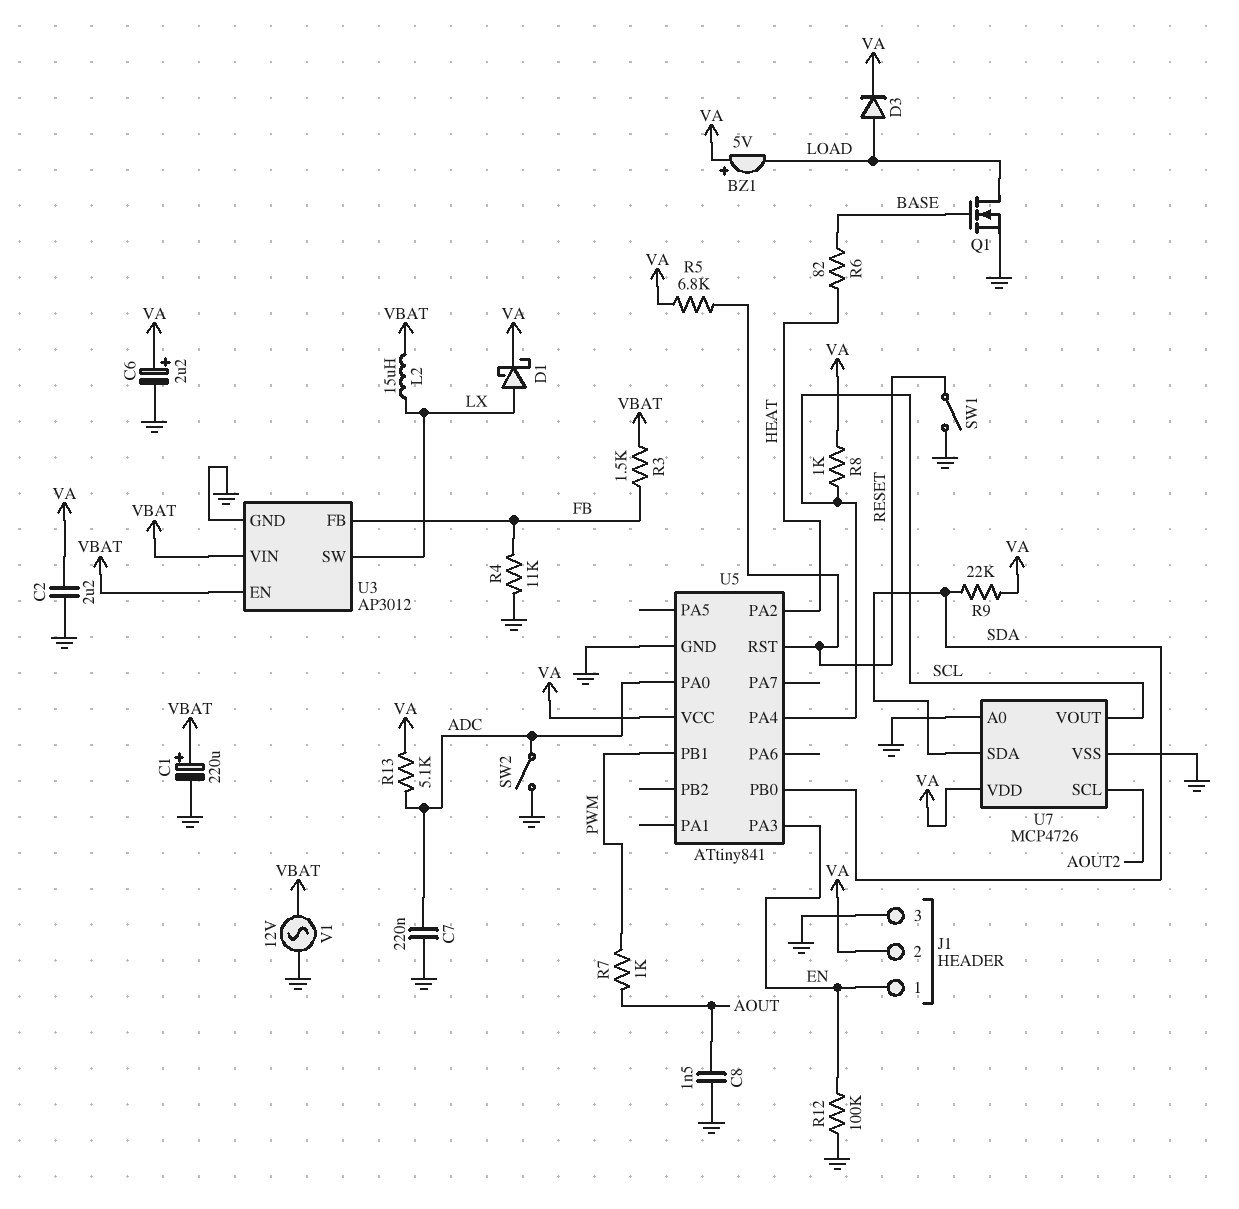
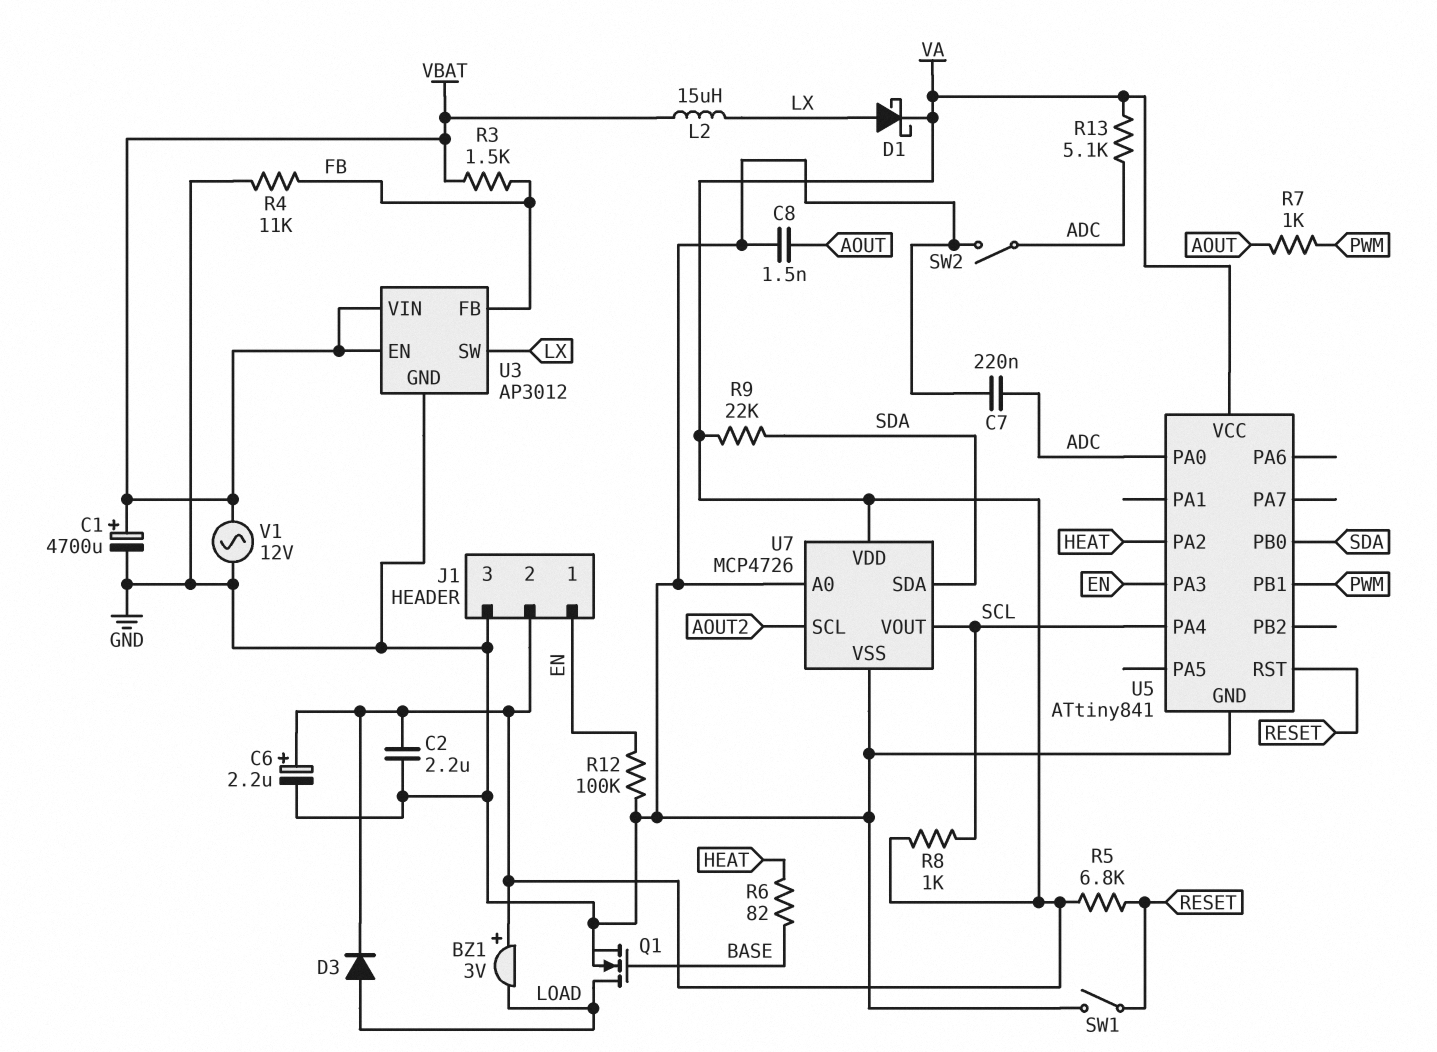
BZ1: buzzer 5V (plus VA, minus LOAD) -> buzzer 3V (plus VA, minus LOAD)
C1: 220uF (plus VBAT, minus GND) -> 4700uF (plus VBAT, minus GND)

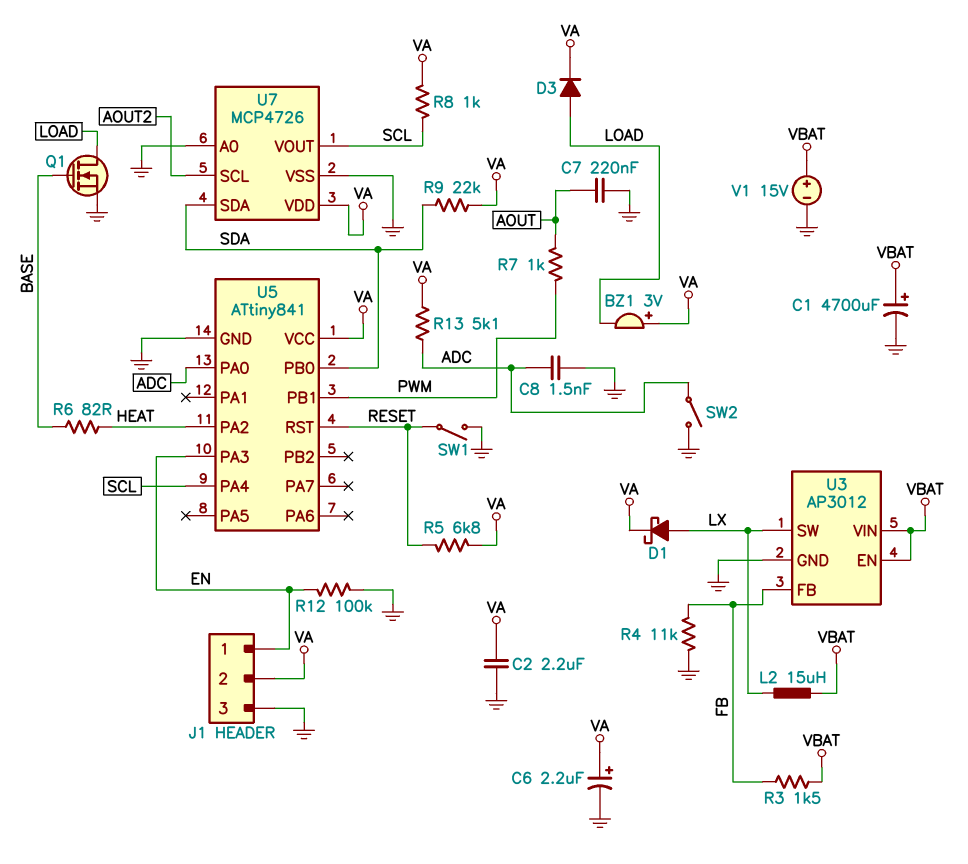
C7: 220nF (ADC, GND) -> 220nF (AOUT, GND)
C8: 1.5nF (AOUT, GND) -> 1.5nF (ADC, GND)
V1: AC 12V (GND, VBAT) -> 15V (plus VBAT, minus GND)

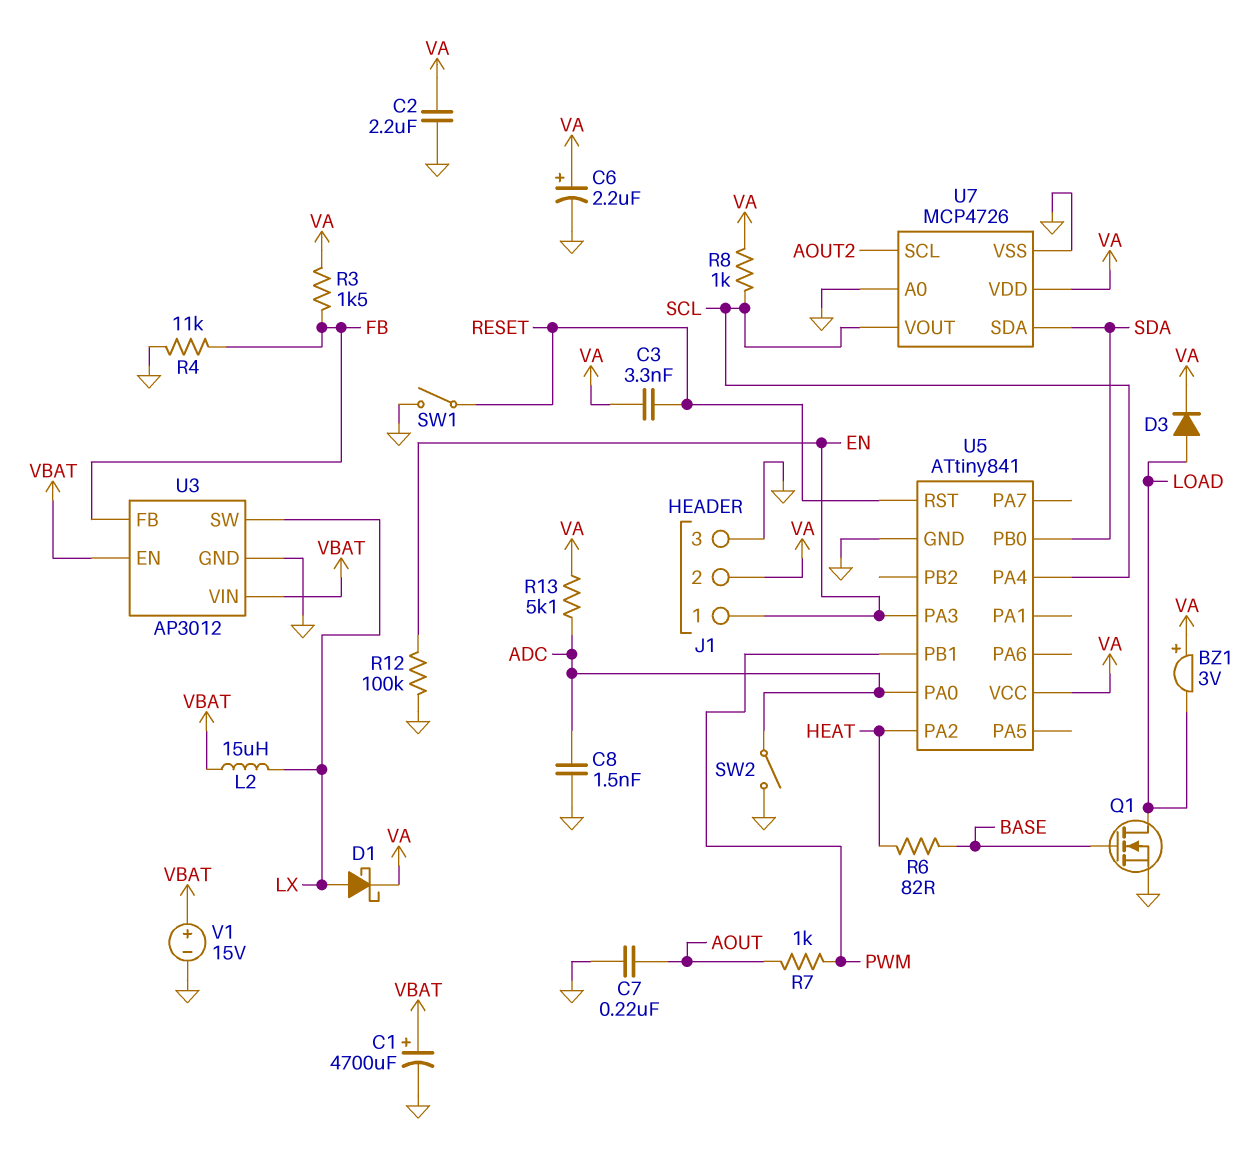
C3: none -> 3.3nF (RESET, VA)
R3: 1.5k (FB, VBAT) -> 1.5k (FB, VA)
R5: 6.8k (RESET, VA) -> none
R9: 22k (SDA, VA) -> none

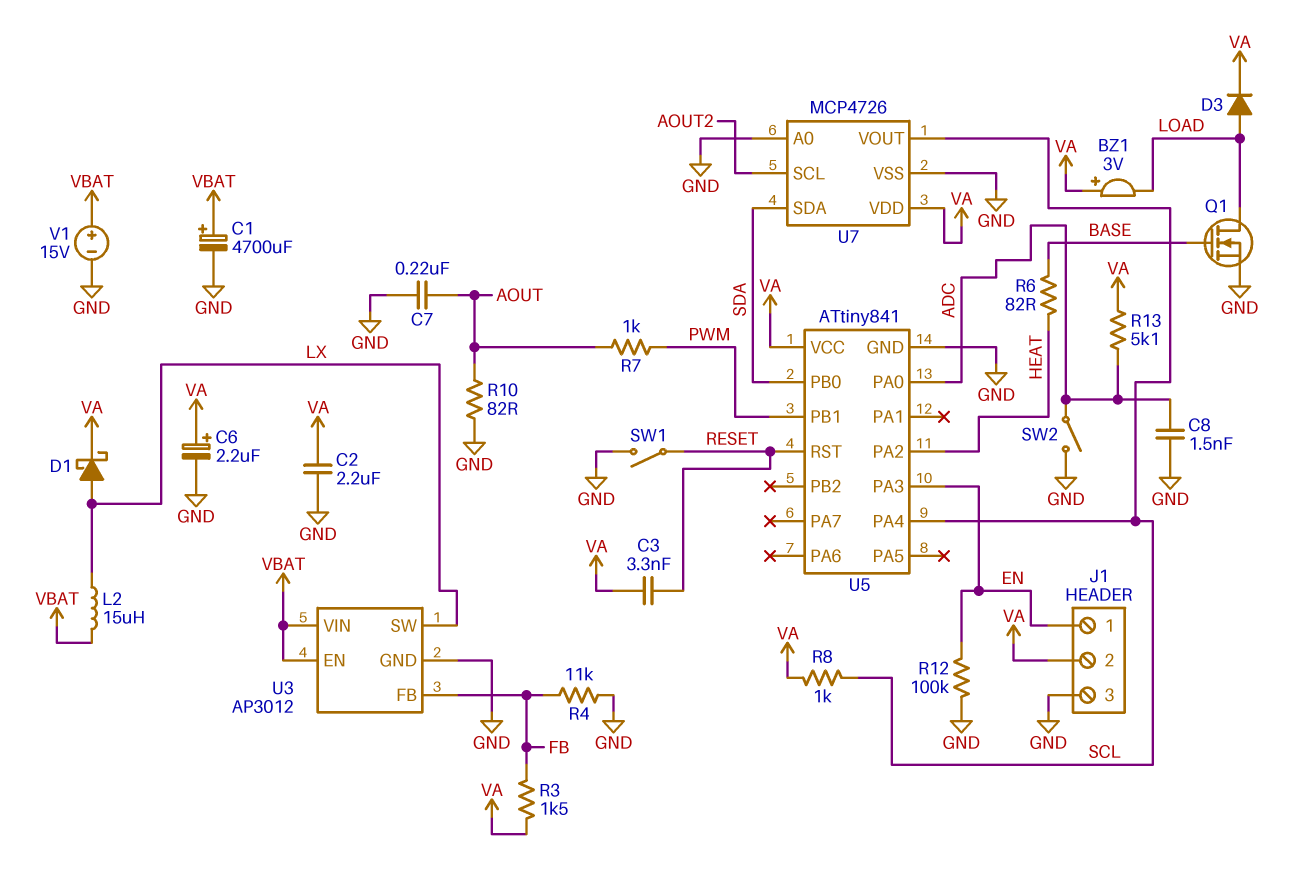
R10: none -> 82 (AOUT, GND)

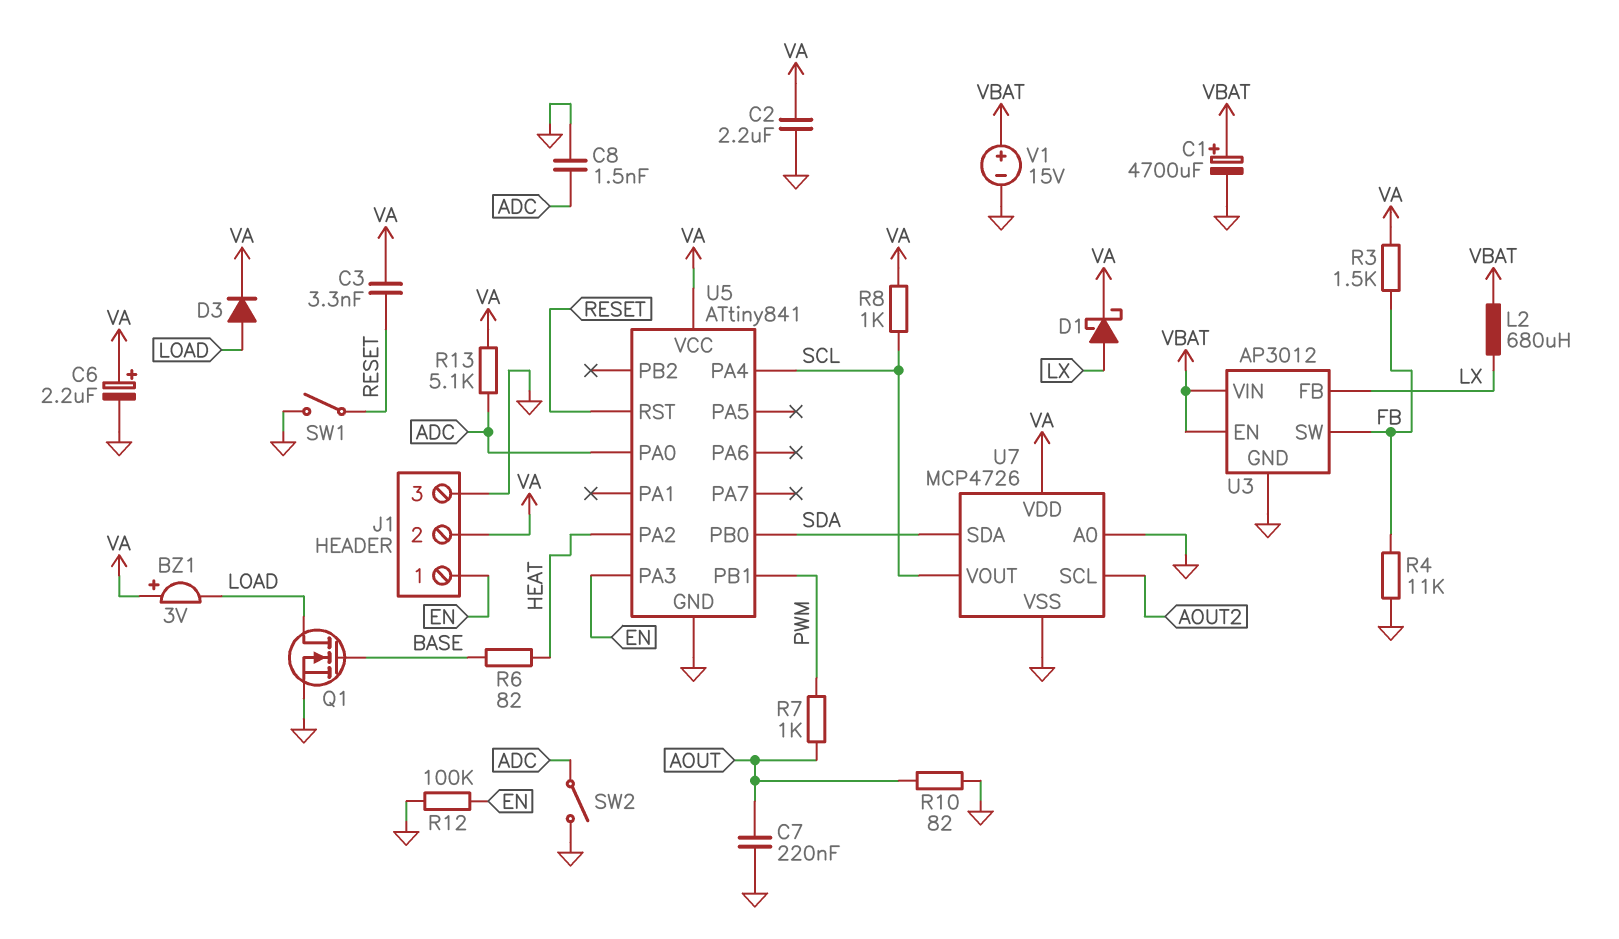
L2: 15uH (LX, VBAT) -> 680uH (LX, VBAT)
U3 pin FB: FB -> LX
U3 pin SW: LX -> FB

